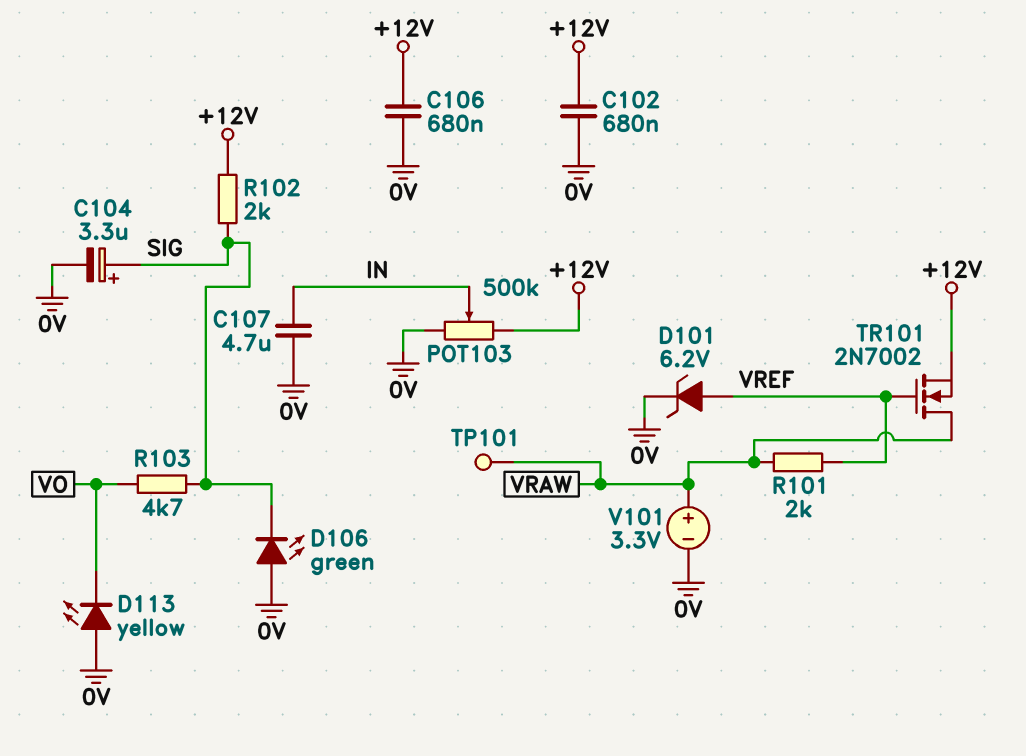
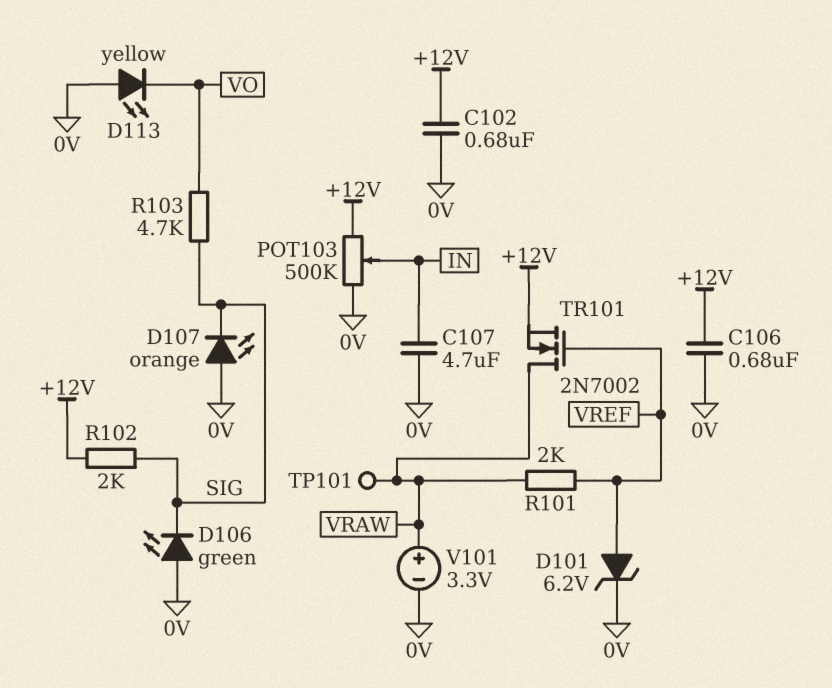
C104: 3.3uF (plus SIG, minus 0V) -> none
D107: none -> LED orange (A 0V, K SIG)

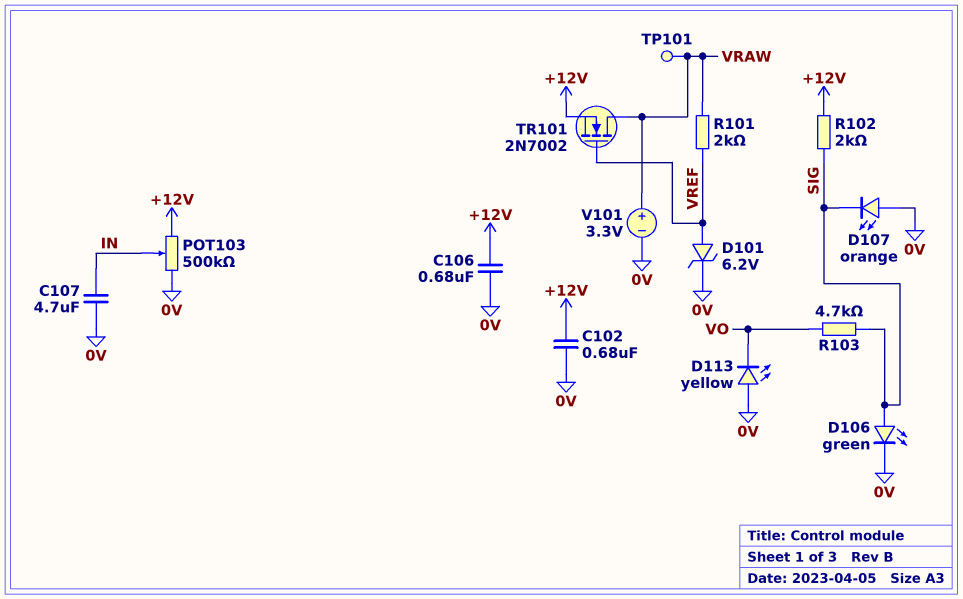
D106: LED green (A 0V, K SIG) -> LED green (A SIG, K 0V)

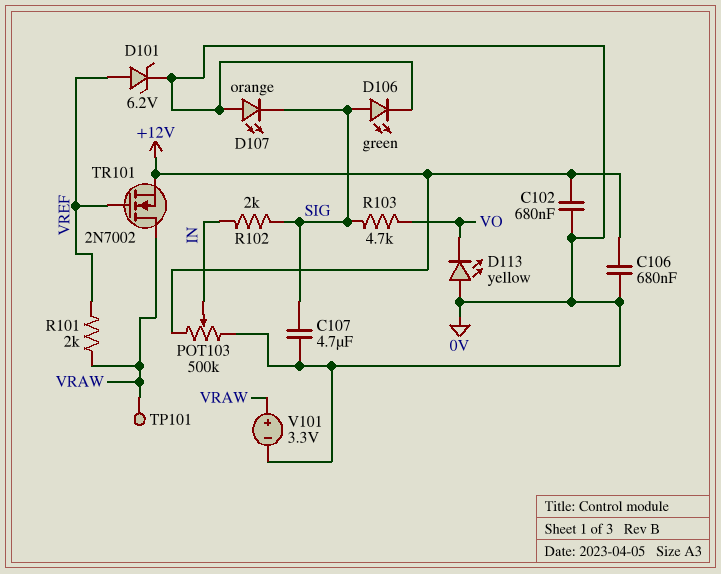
C107: 4.7uF (0V, IN) -> 4.7uF (0V, SIG)
R102: 2k (+12V, SIG) -> 2k (IN, SIG)

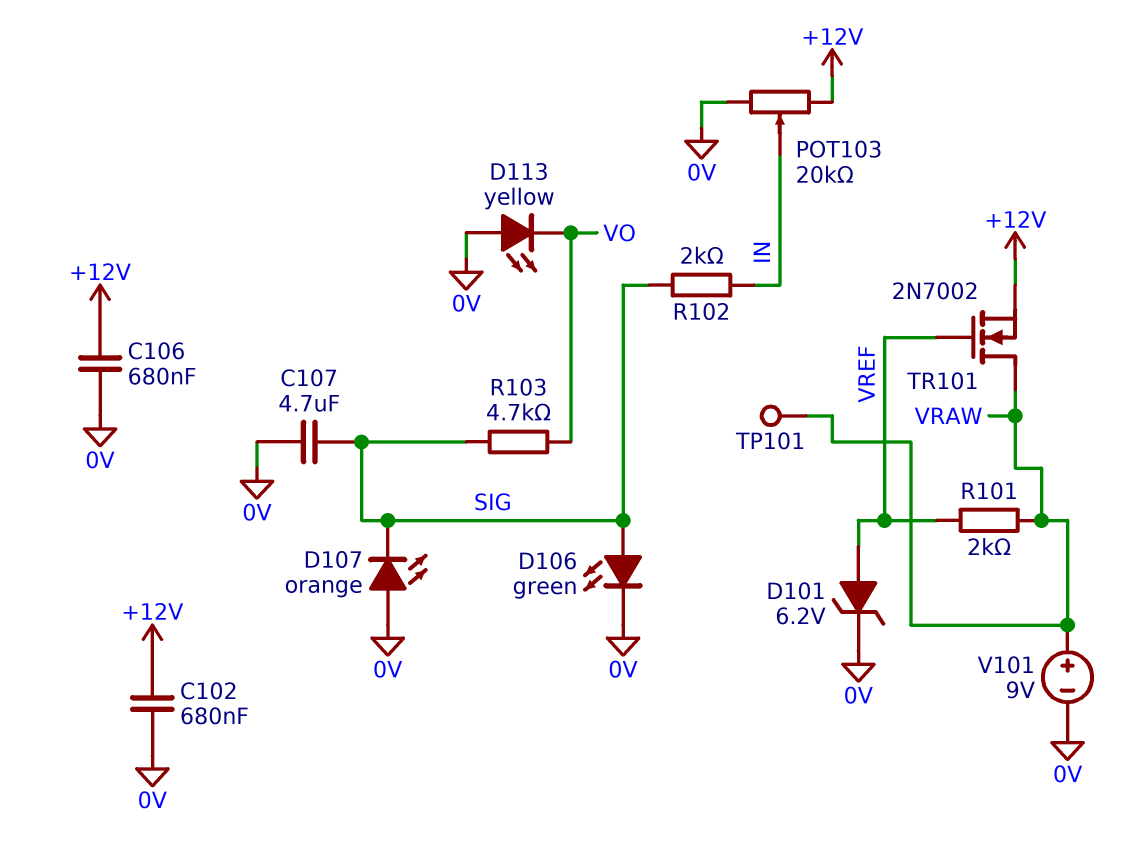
POT103: 500k (+12V, 0V, wiper IN) -> 20k (+12V, 0V, wiper IN)
V101: 3.3V (plus VRAW, minus 0V) -> 9V (plus VRAW, minus 0V)

